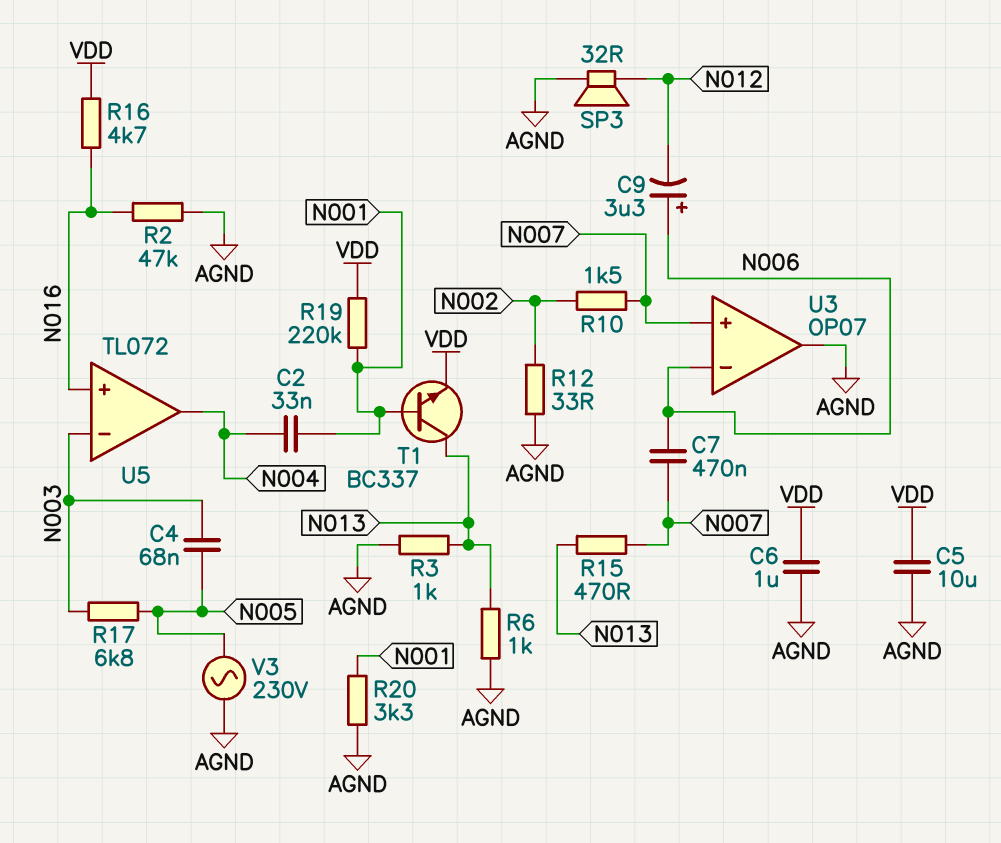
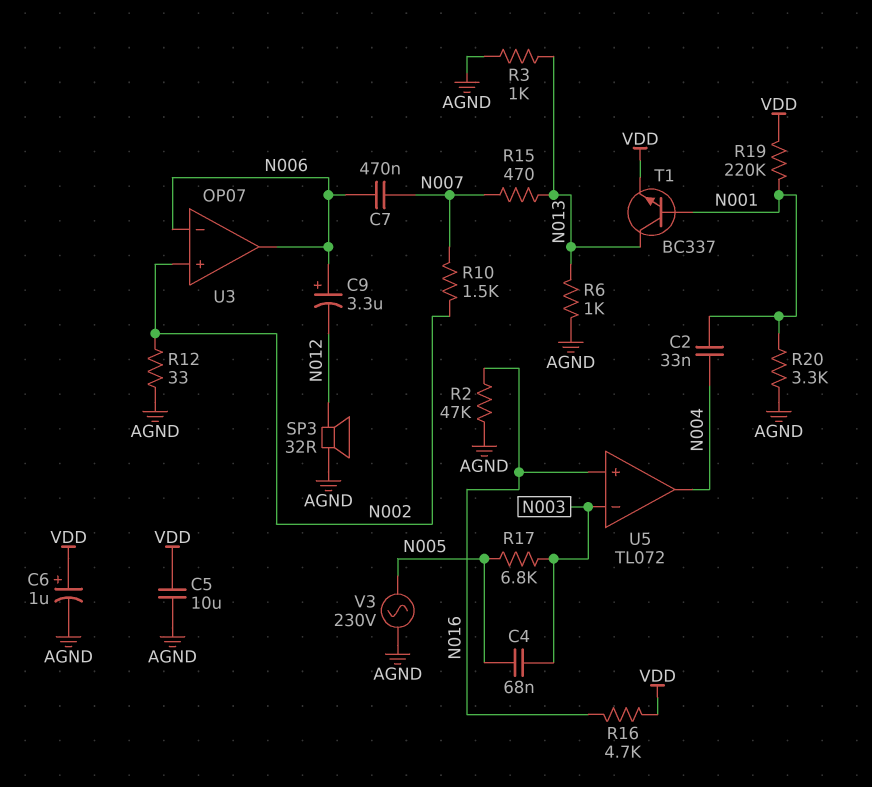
C6: 1uF (AGND, VDD) -> 1uF (plus VDD, minus AGND)
U3 pin in+: N007 -> N002
U3 pin out: AGND -> N006

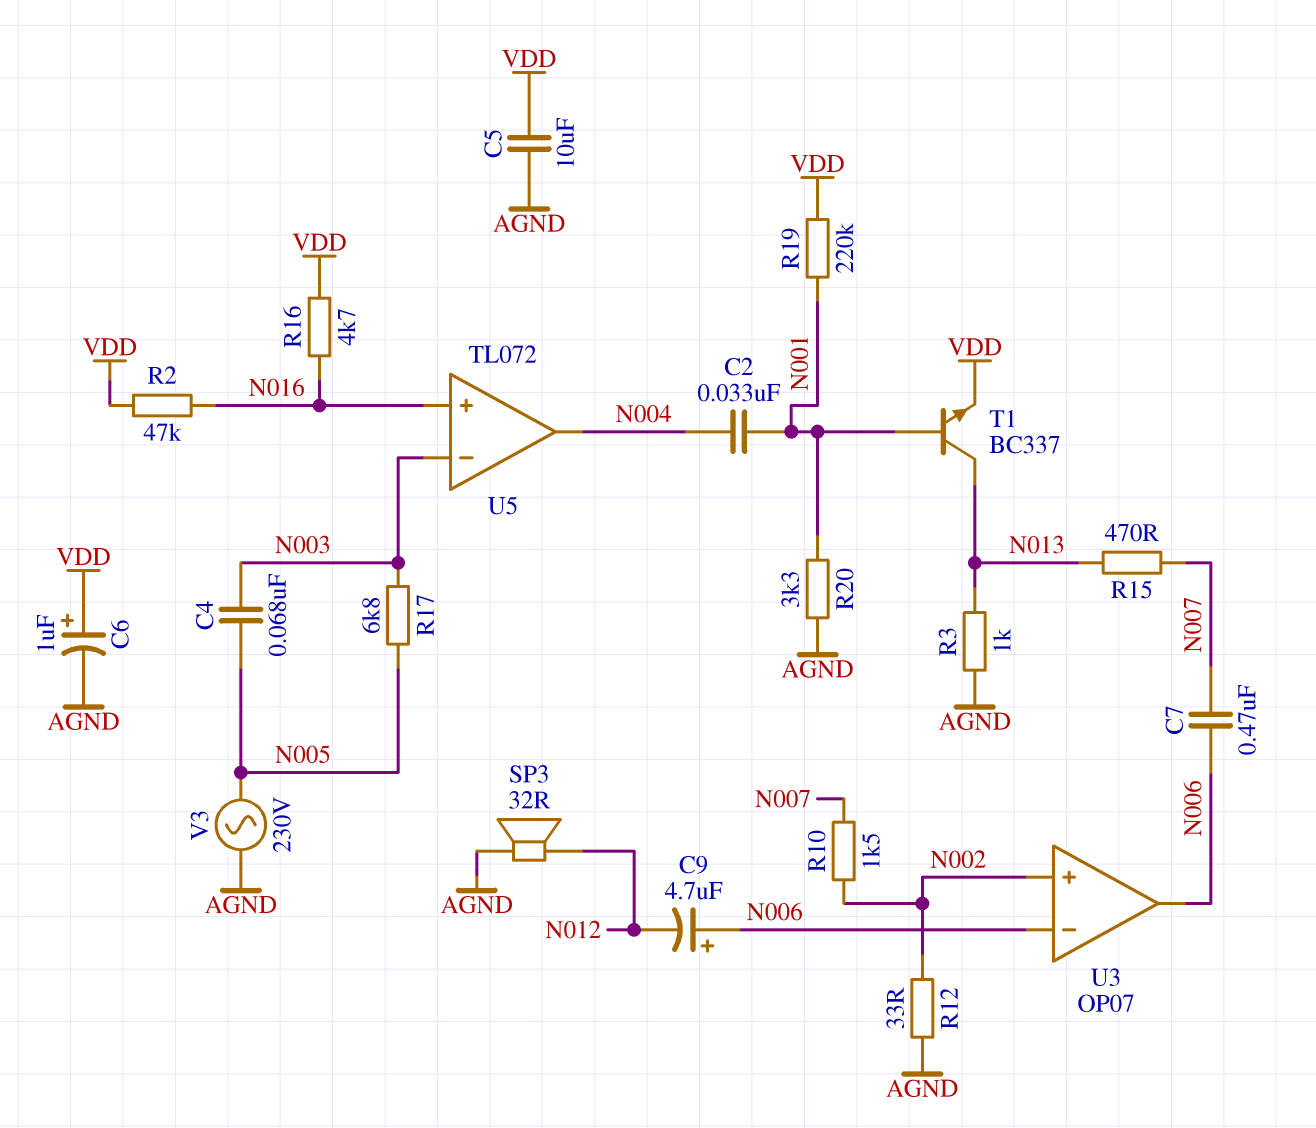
C9: 3.3uF (plus N006, minus N012) -> 4.7uF (plus N006, minus N012)
R2: 47k (AGND, N016) -> 47k (N016, VDD)
R6: 1k (AGND, N013) -> none

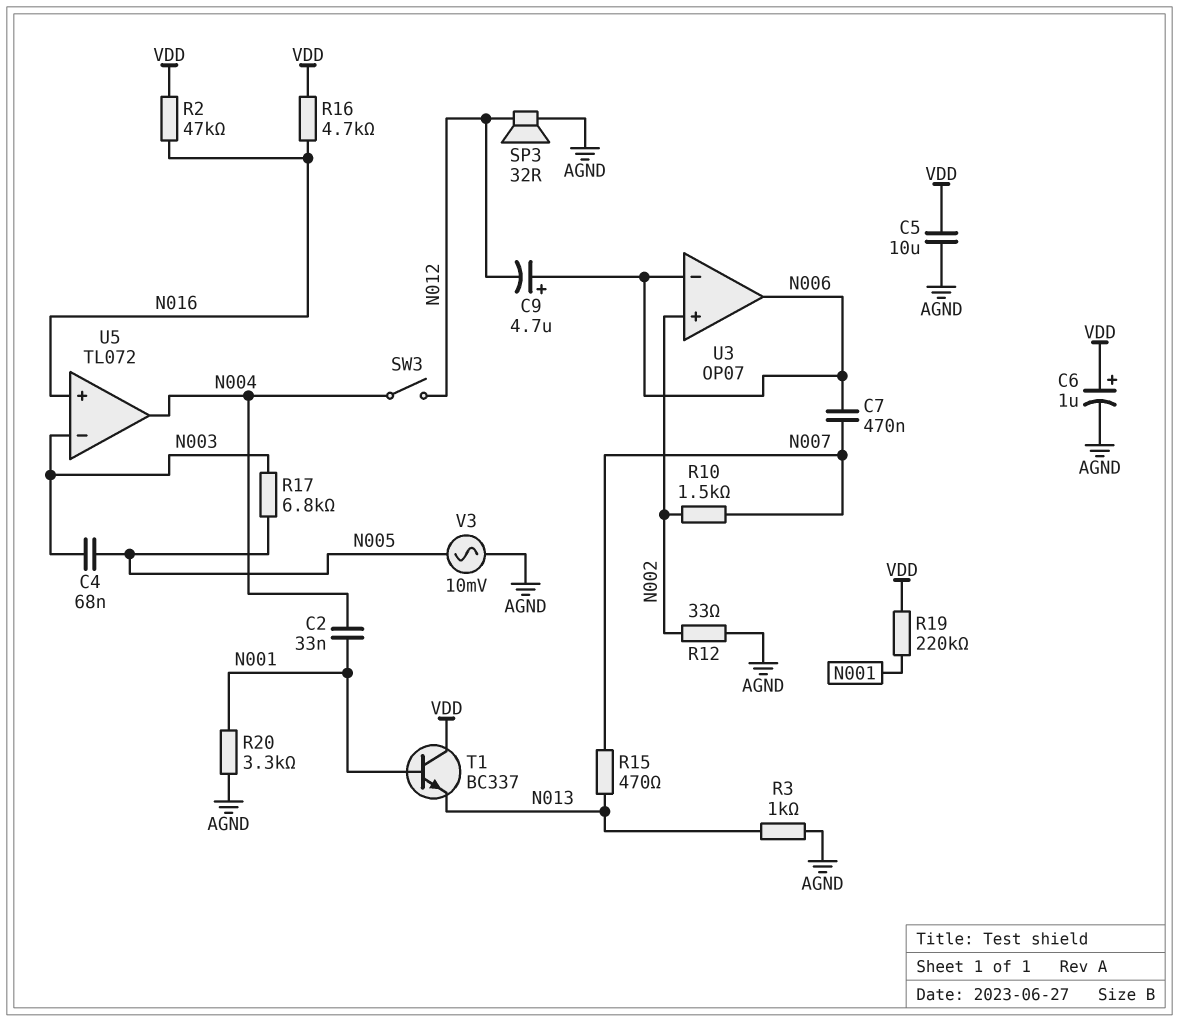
SW3: none -> switch (N004, N012)
T1: NPN BC337 (B N001, C N013, E VDD) -> NPN BC337 (B N001, C VDD, E N013)
V3: AC 230V (AGND, N005) -> AC 10mV (AGND, N005)

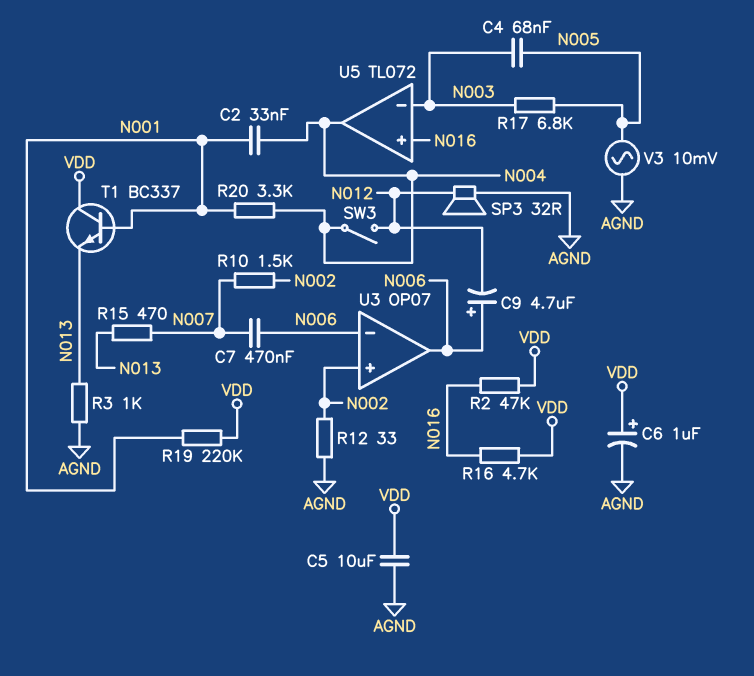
R20: 3.3k (AGND, N001) -> 3.3k (N001, N004)

